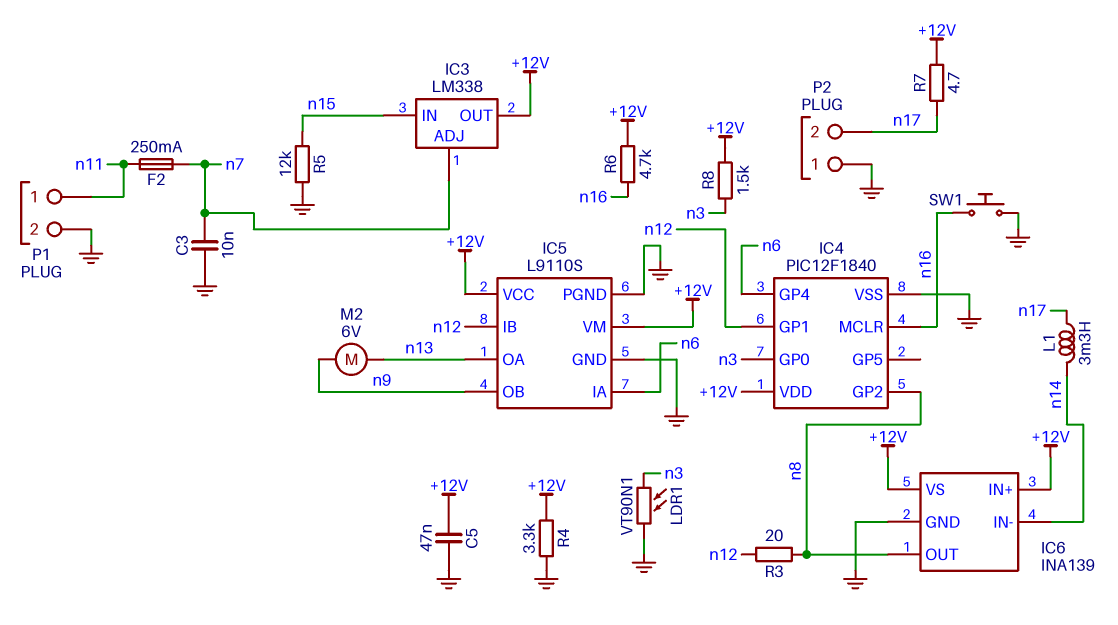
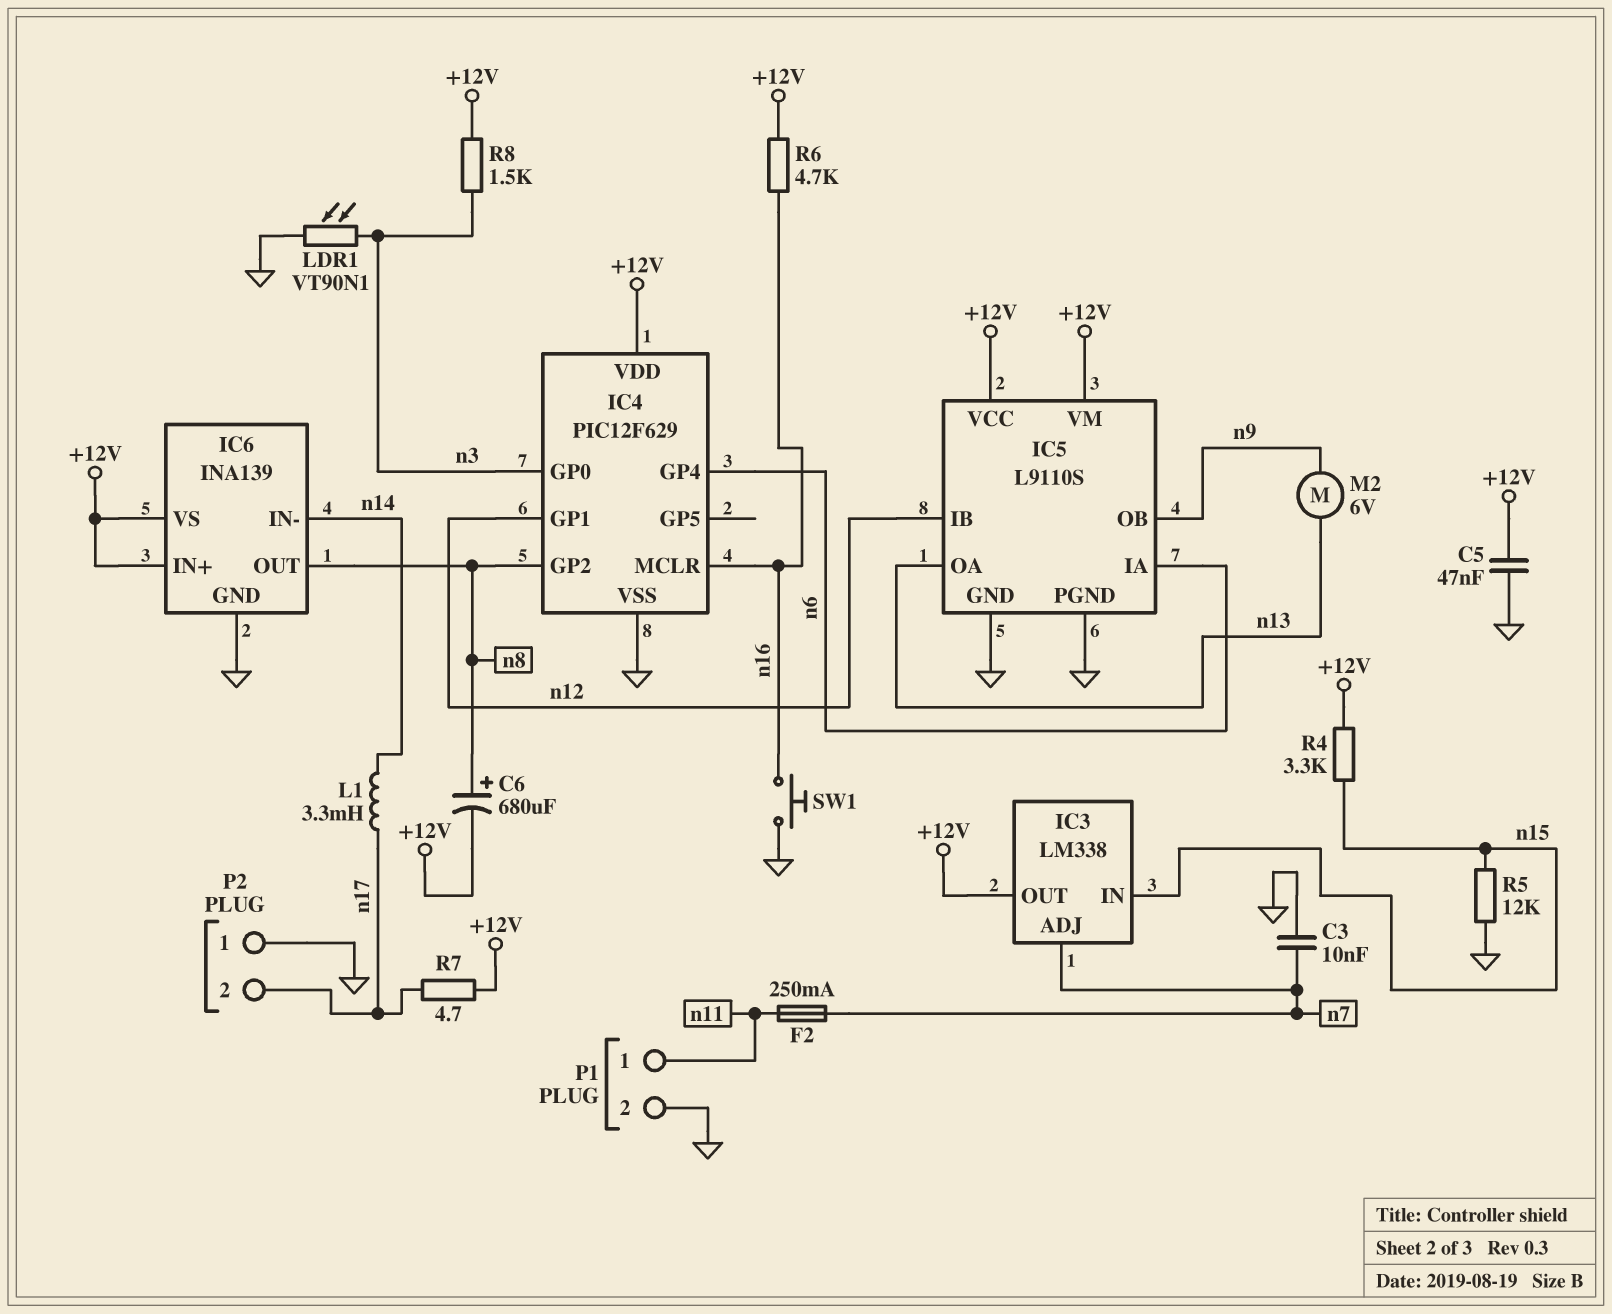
C6: none -> 680uF (plus n8, minus +12V)
IC4: PIC12F1840 -> PIC12F629
R3: 20 (n8, n12) -> none
R4: 3.3k (+12V, GND) -> 3.3k (+12V, n15)

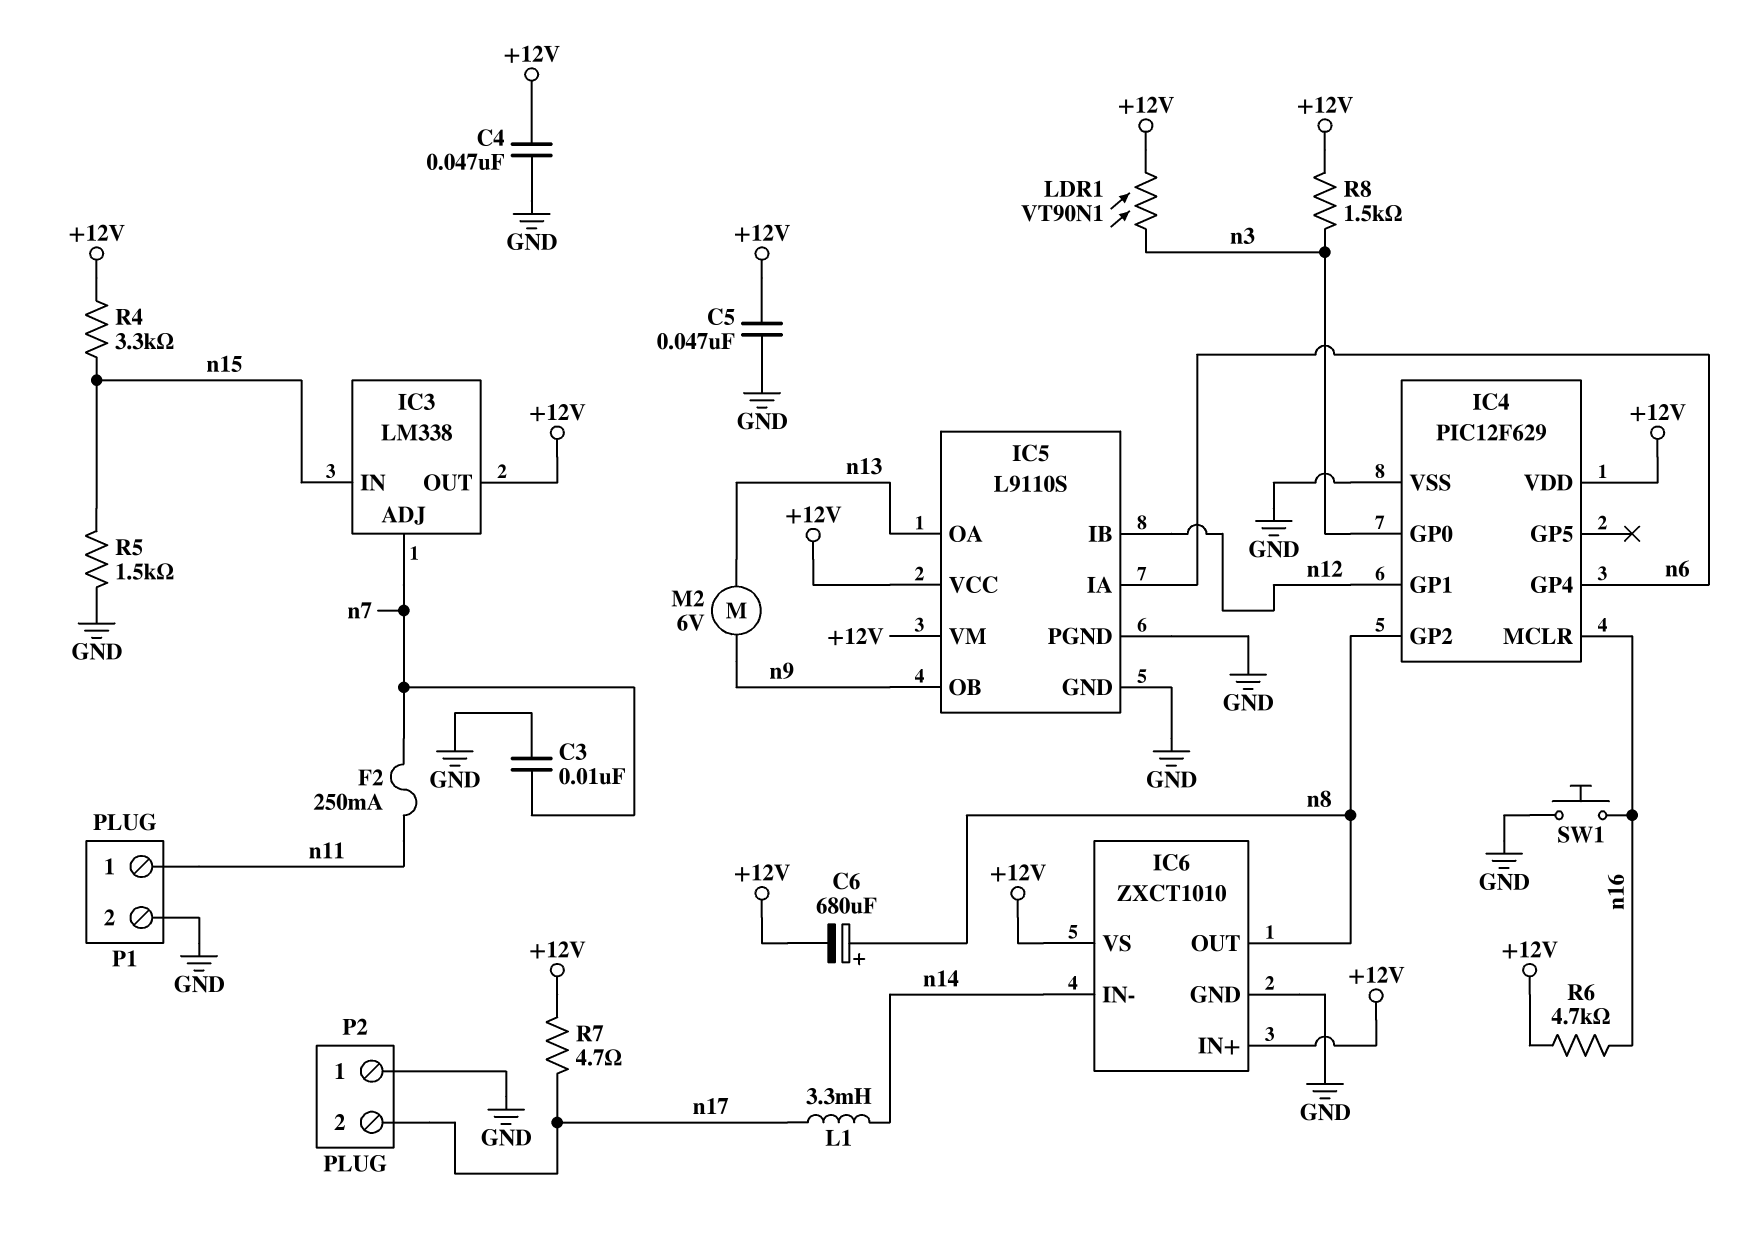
C4: none -> 47nF (+12V, GND)
IC6: INA139 -> ZXCT1010
LDR1: VT90N1 (GND, n3) -> VT90N1 (+12V, n3)
R5: 12k (GND, n15) -> 1.5k (GND, n15)

